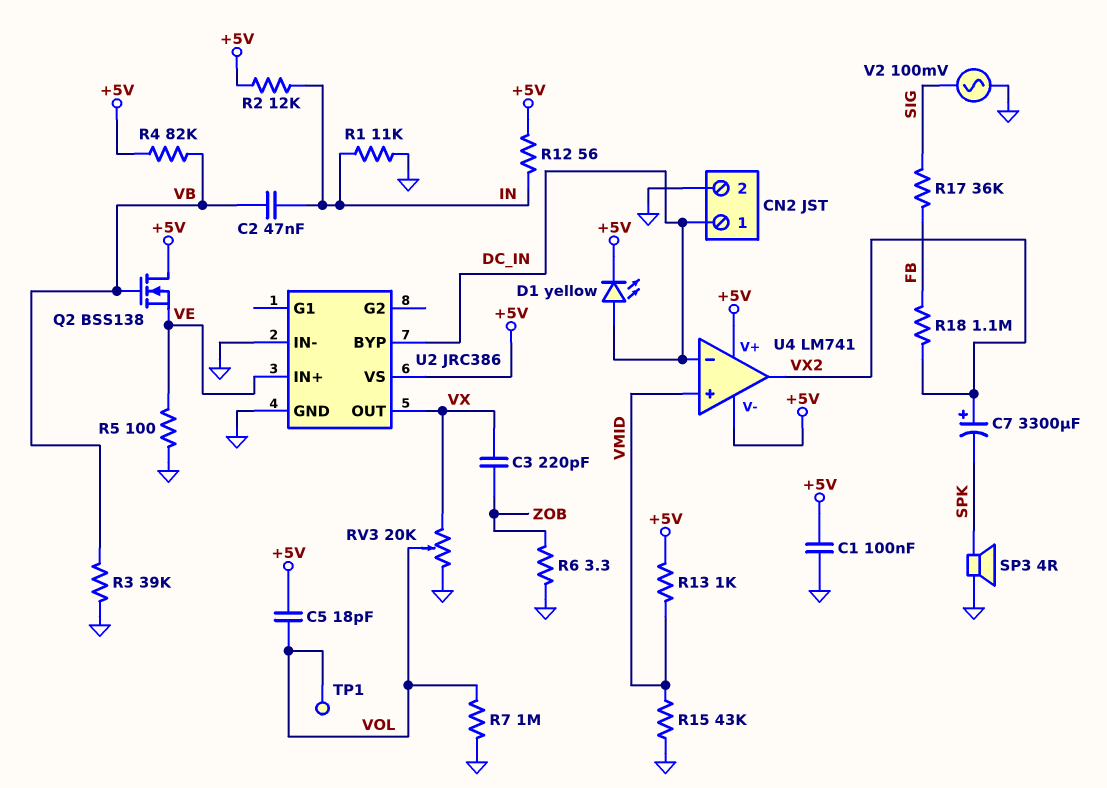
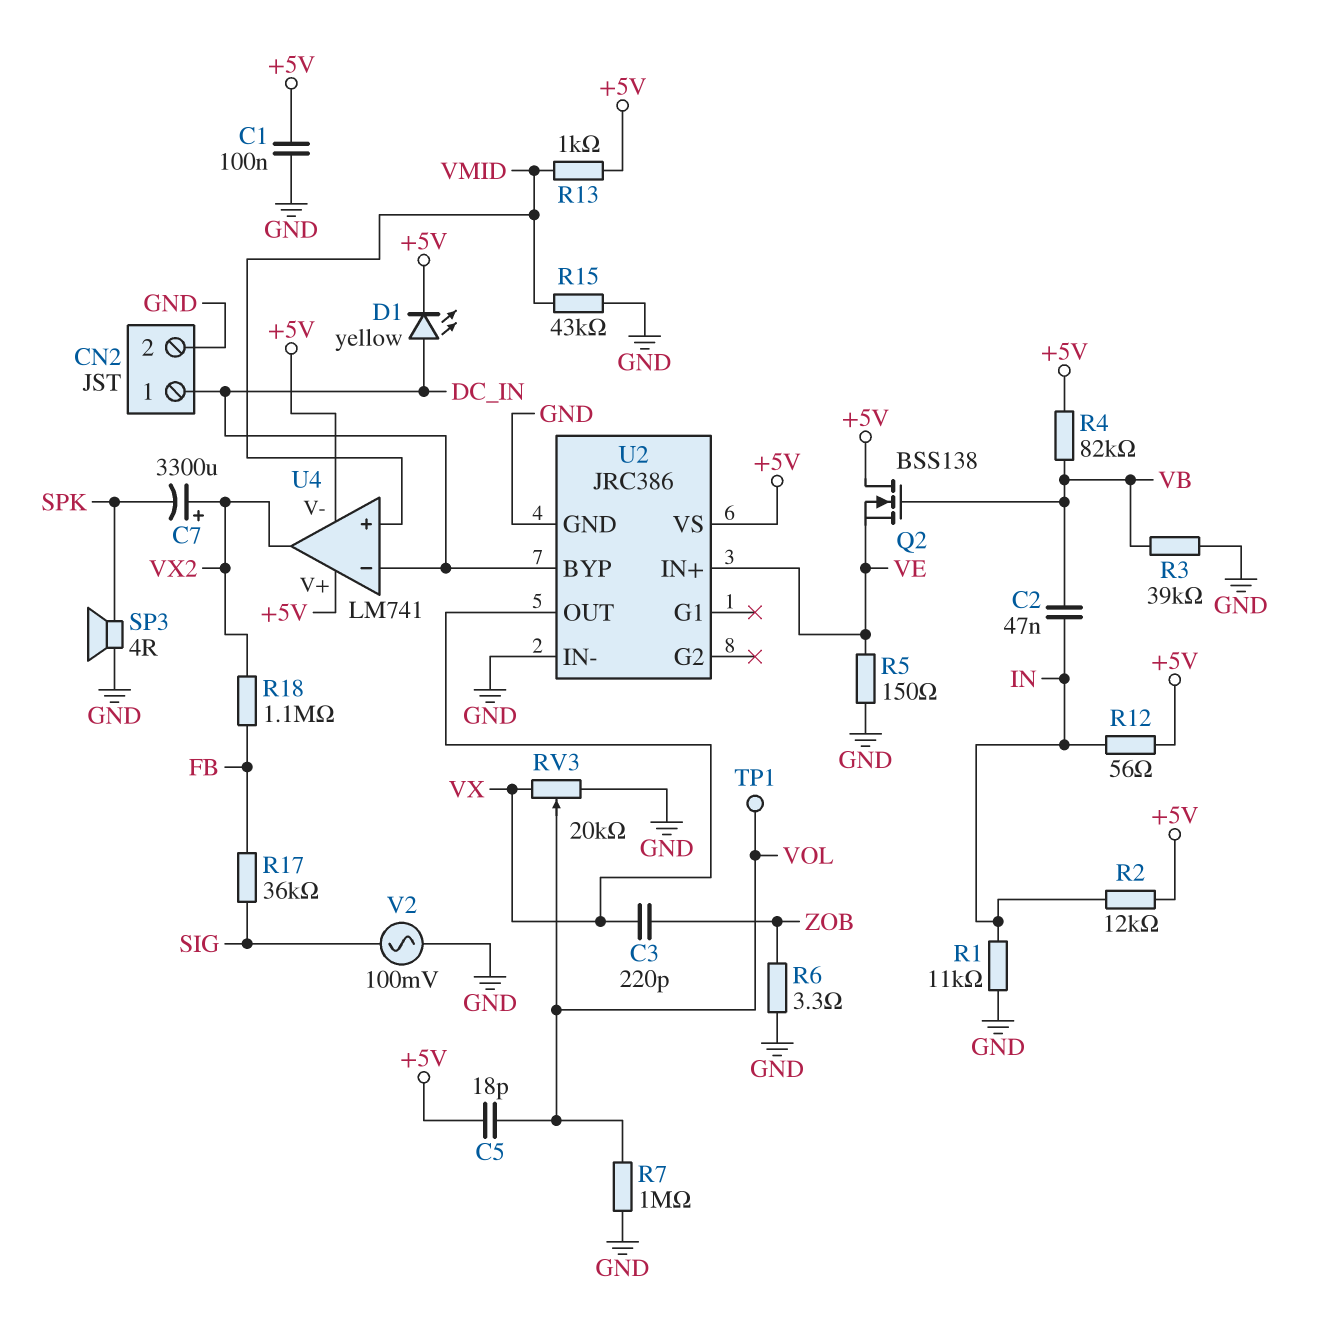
R5: 100 (GND, VE) -> 150 (GND, VE)

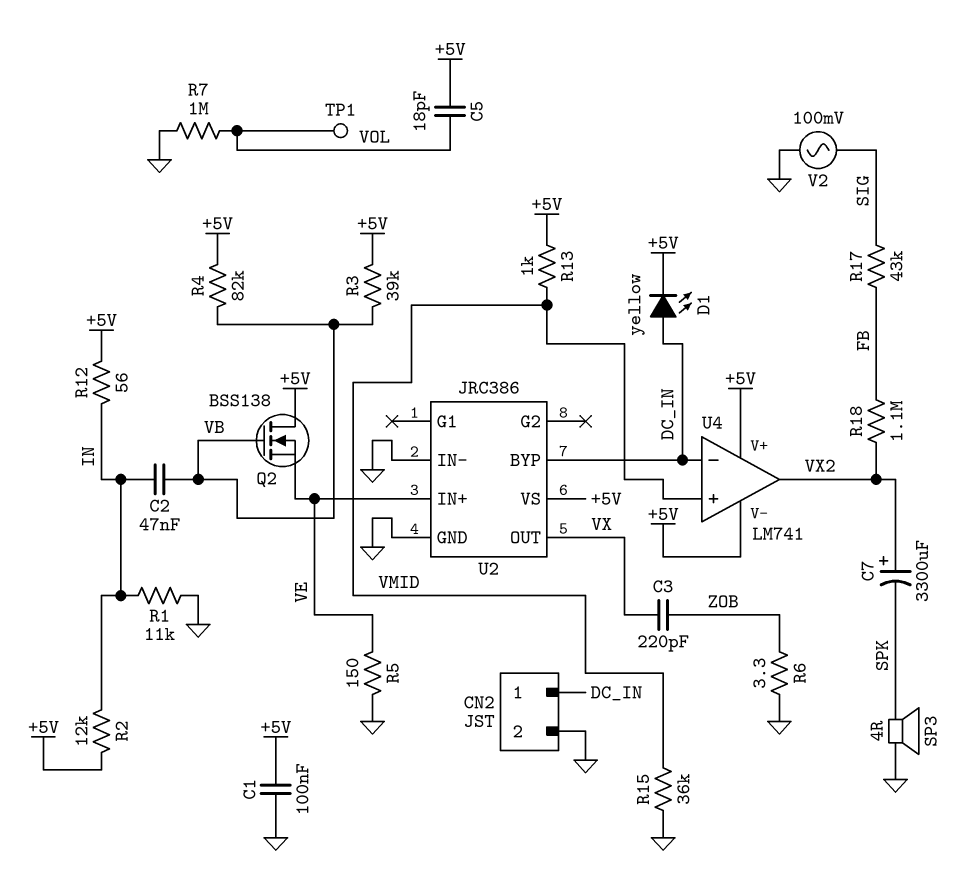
R3: 39k (GND, VB) -> 39k (+5V, VB)
R15: 43k (GND, VMID) -> 36k (GND, VMID)
R17: 36k (FB, SIG) -> 43k (FB, SIG)
RV3: 20k (GND, VX, wiper VOL) -> none

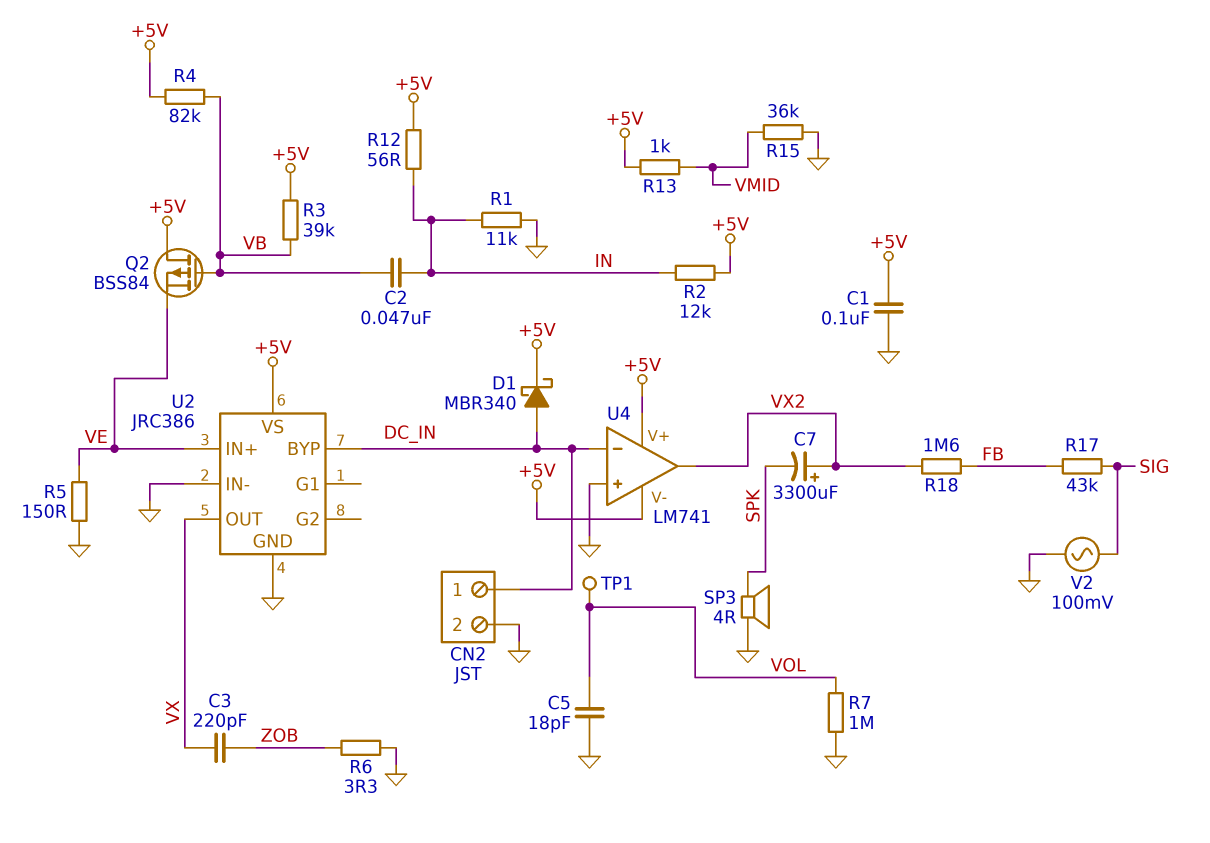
C5: 18pF (+5V, VOL) -> 18pF (GND, VOL)
D1: LED yellow (A DC_IN, K +5V) -> schottky MBR340 (A DC_IN, K +5V)
Q2: NMOS BSS138 (G VB, D +5V, S VE) -> PMOS BSS84 (G VB, D +5V, S VE)
R18: 1.1M (FB, VX2) -> 1.6M (FB, VX2)
U4 pin in+: VMID -> GND

